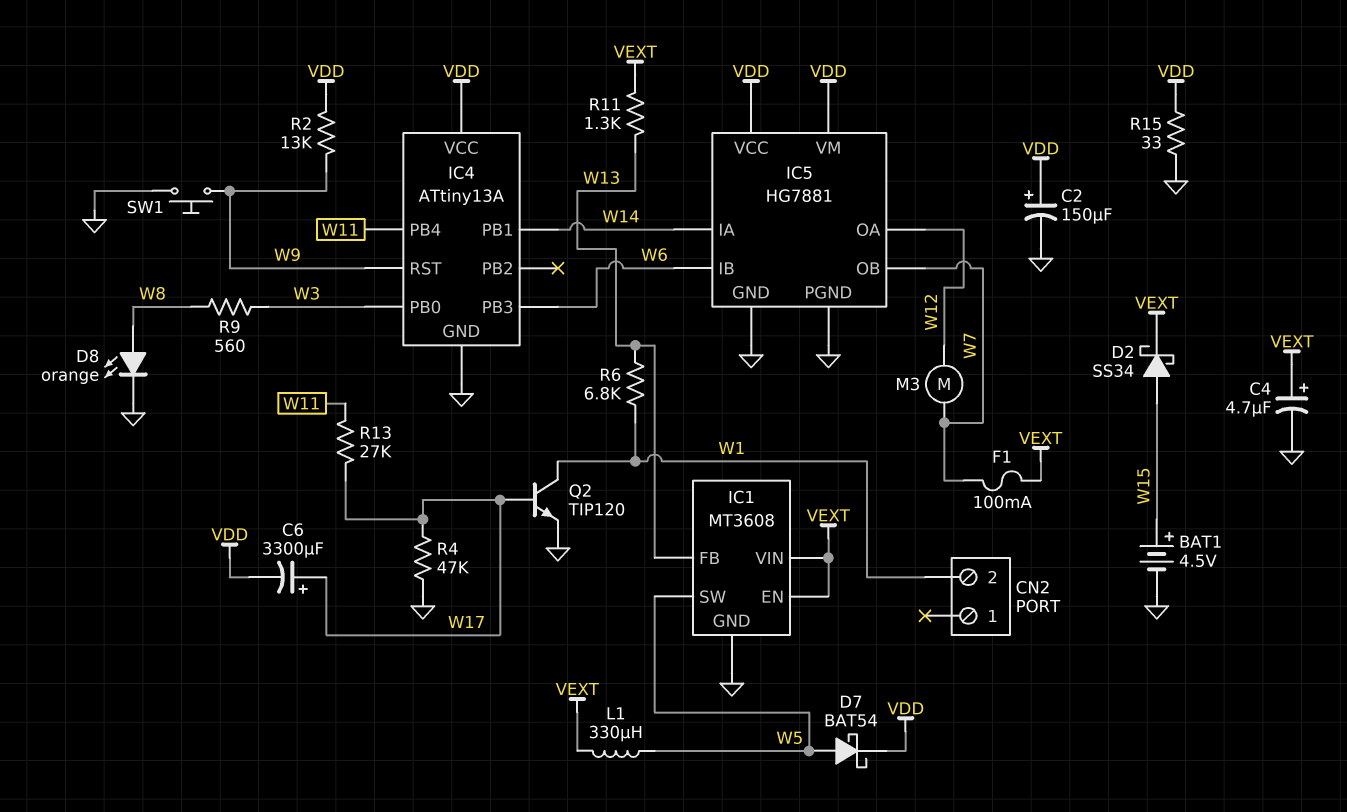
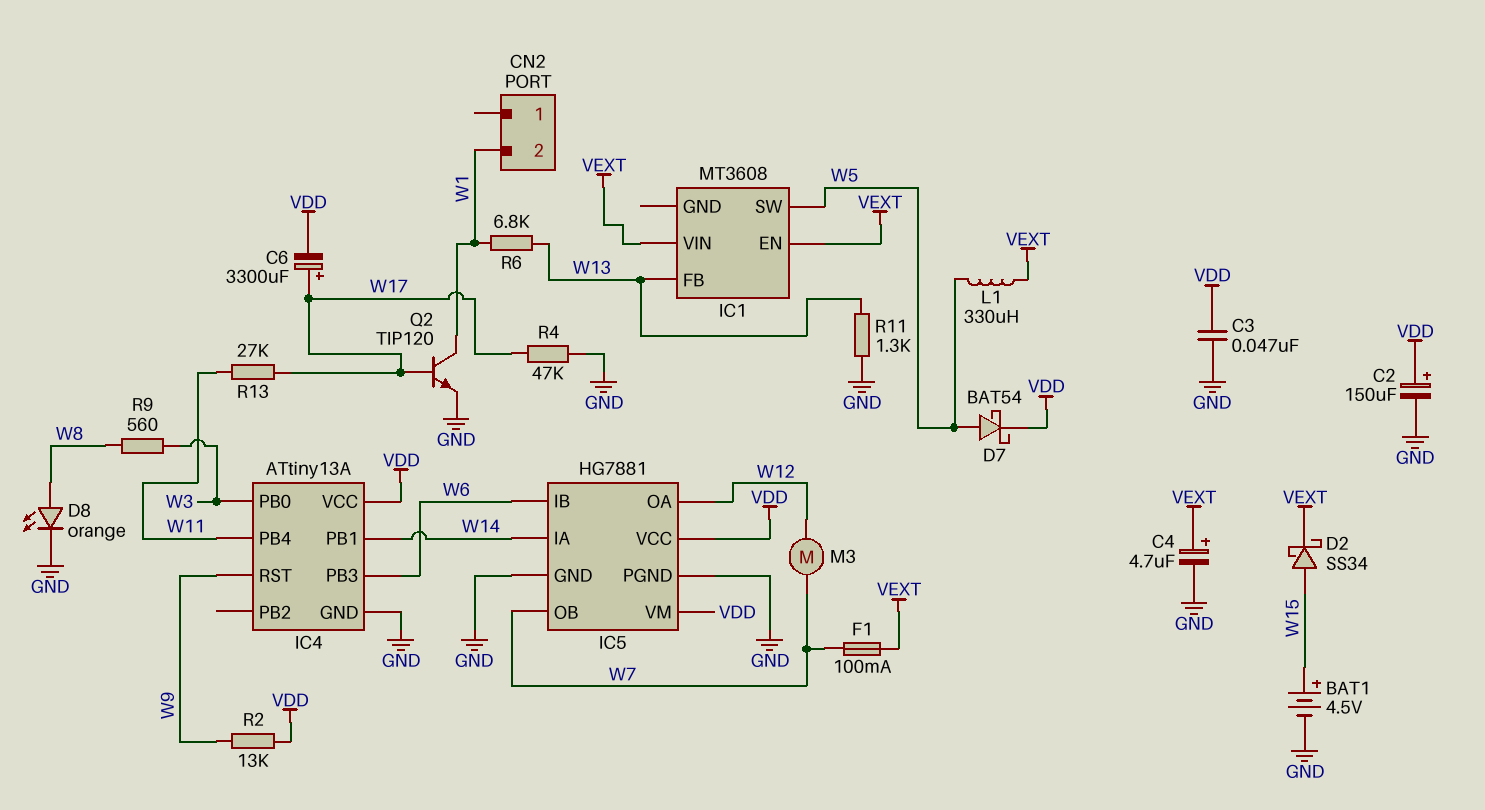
C3: none -> 47nF (GND, VDD)
IC1 pin GND: GND -> none
R11: 1.3k (VEXT, W13) -> 1.3k (GND, W13)
R15: 33 (GND, VDD) -> none
SW1: button (GND, W9) -> none

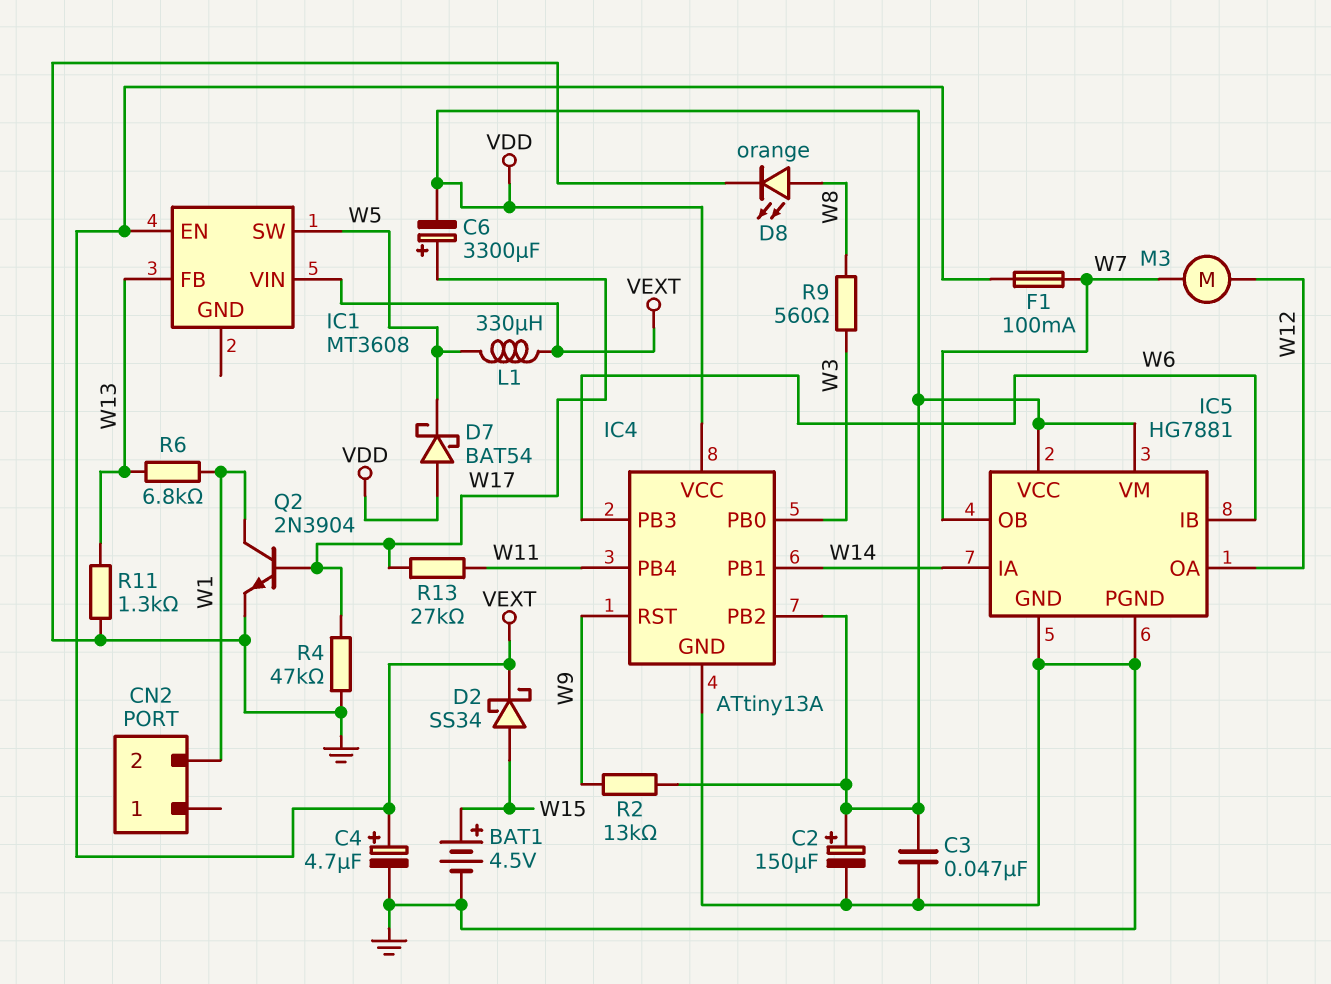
D7: schottky BAT54 (A W5, K VDD) -> schottky BAT54 (A VDD, K W5)
IC4 pin PB2: none -> VDD
Q2: NPN TIP120 (B W17, C W1, E GND) -> NPN 2N3904 (B W17, C W1, E GND)

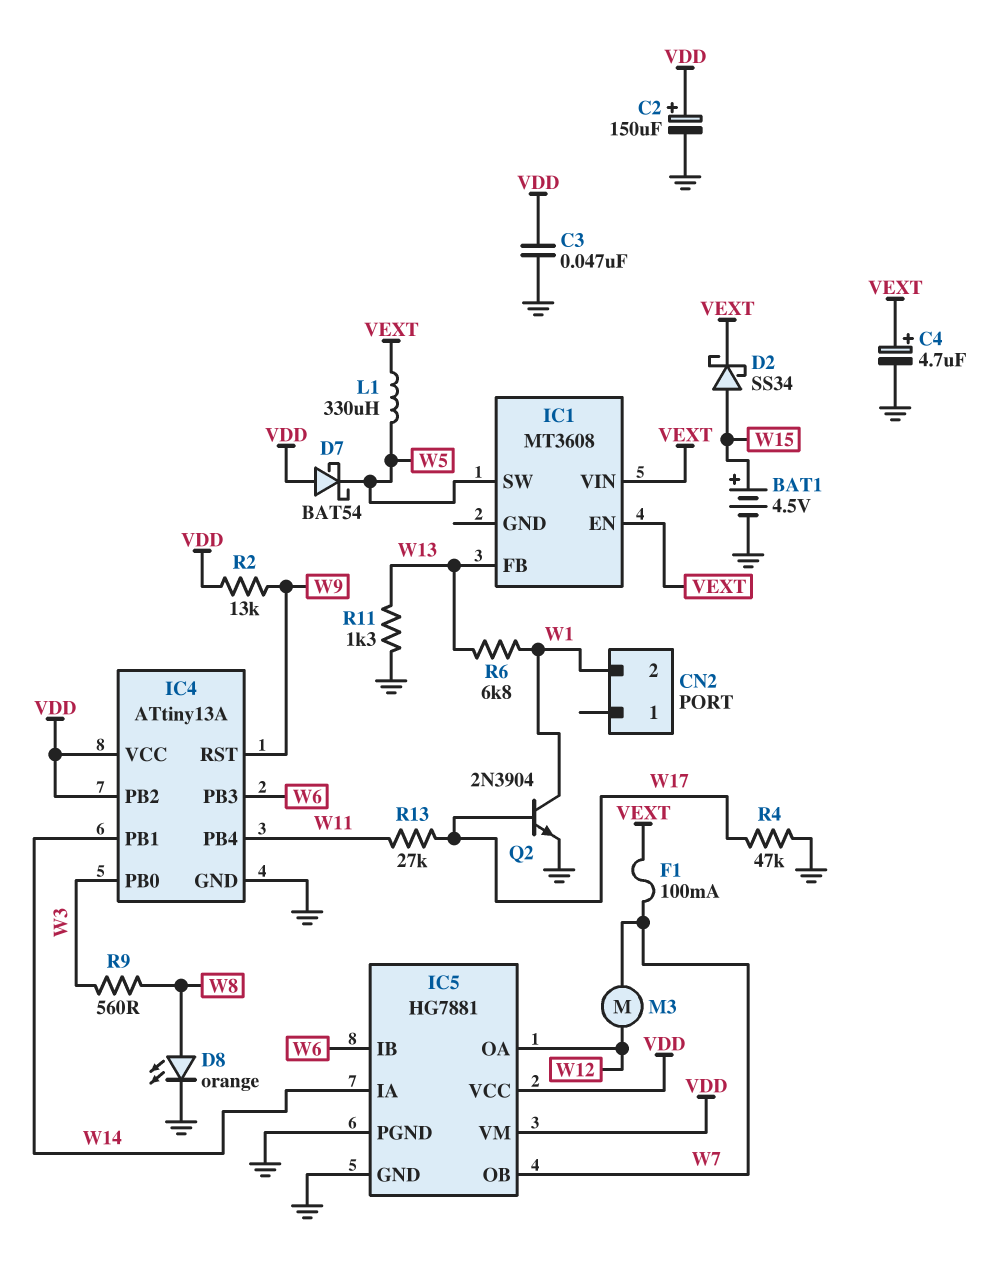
C6: 3300uF (plus W17, minus VDD) -> none

